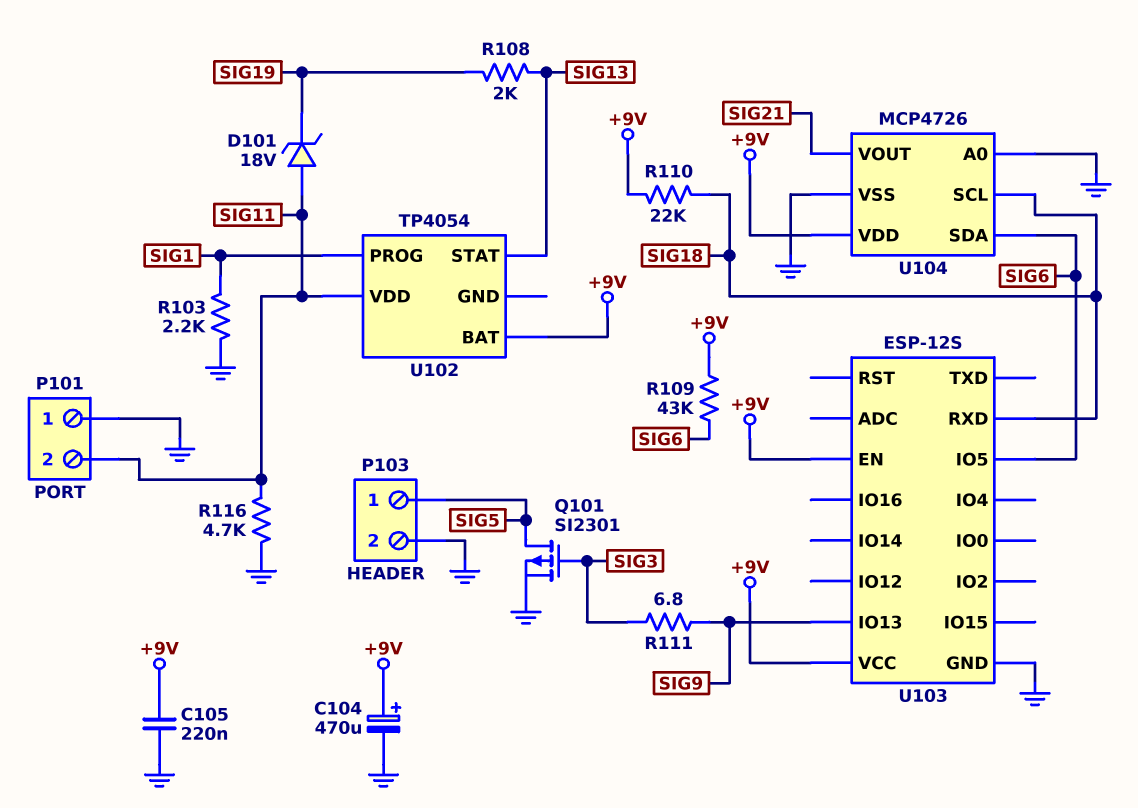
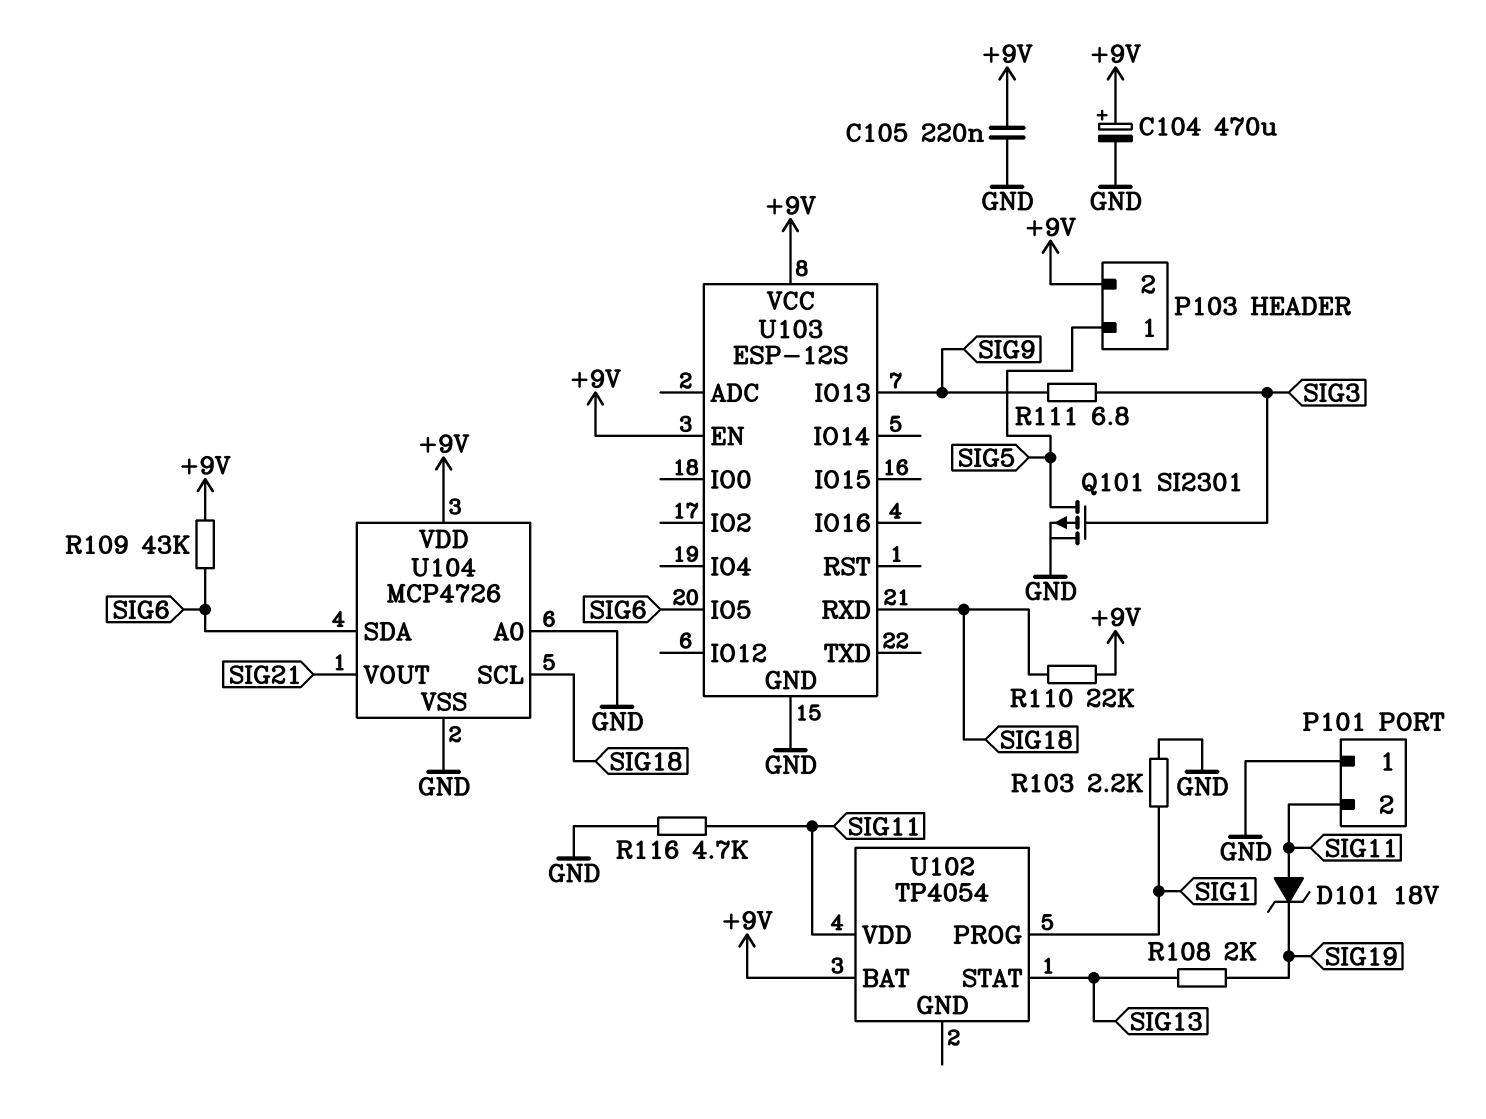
P103 pin 2: GND -> +9V

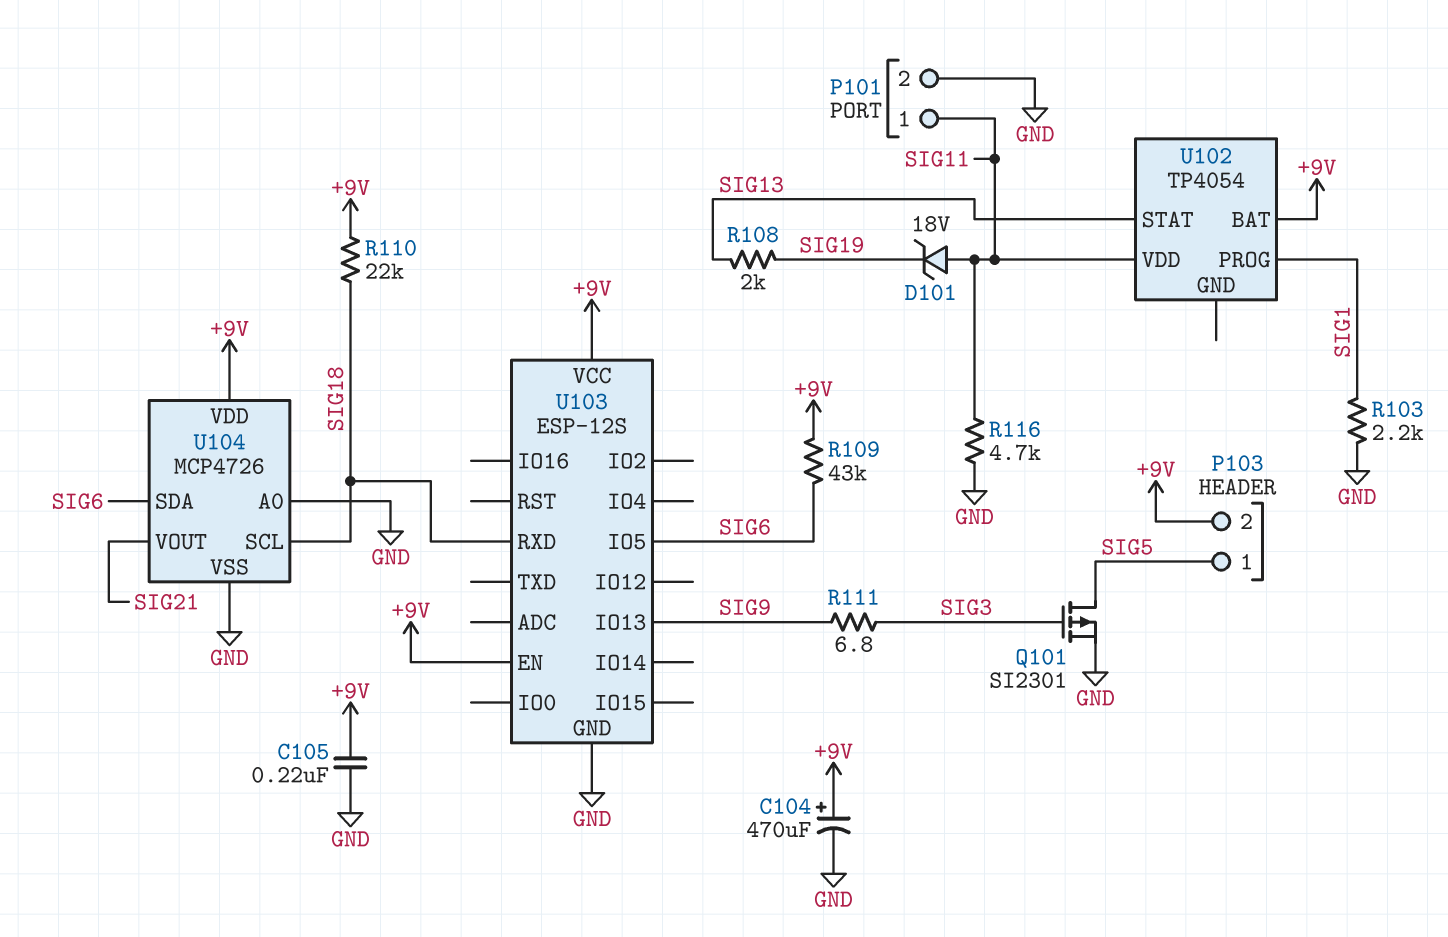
P101 pin 1: GND -> SIG11
P101 pin 2: SIG11 -> GND

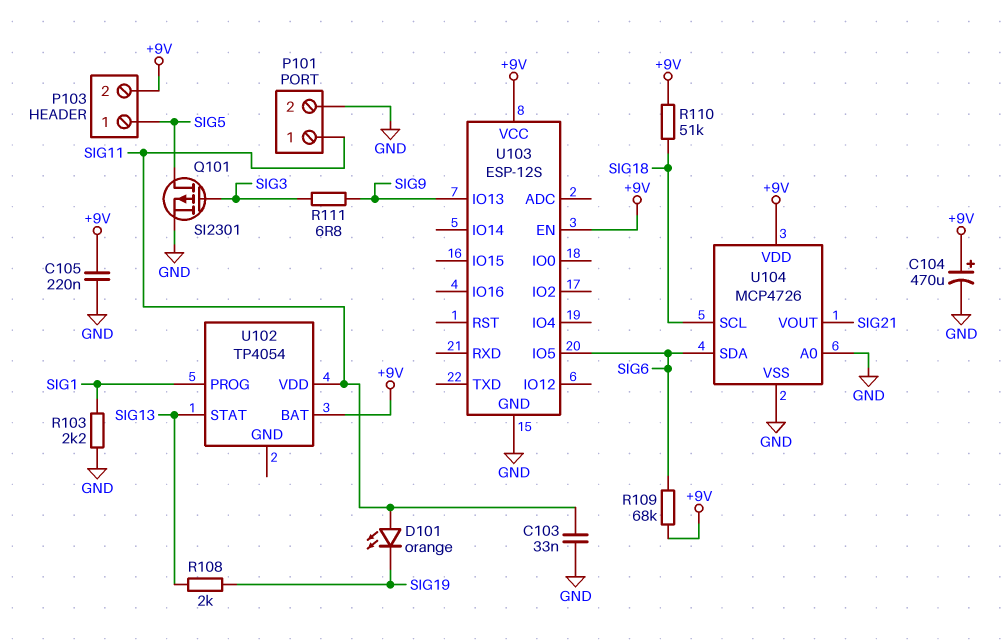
C103: none -> 33nF (GND, SIG11)
D101: zener 18V (A SIG11, K SIG19) -> LED orange (A SIG11, K SIG19)
R109: 43k (+9V, SIG6) -> 68k (+9V, SIG6)
R110: 22k (+9V, SIG18) -> 51k (+9V, SIG18)
R116: 4.7k (GND, SIG11) -> none
U103 pin RXD: SIG18 -> none

